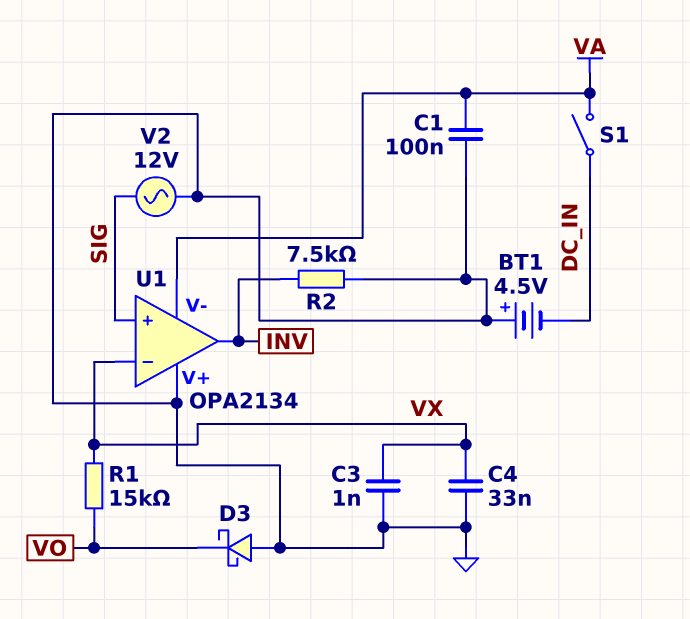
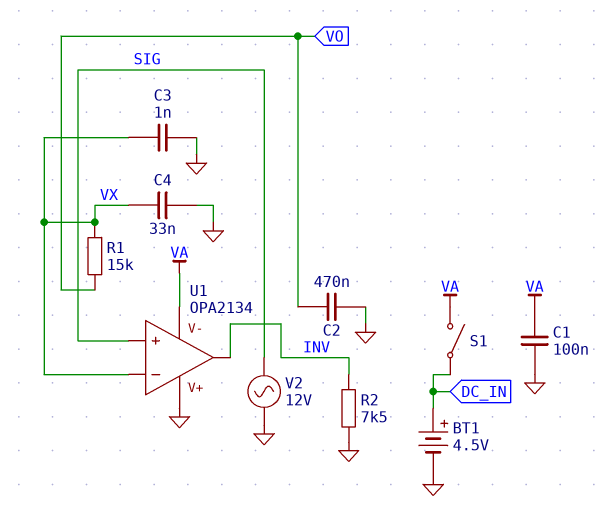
BT1: 4.5V (plus GND, minus DC_IN) -> 4.5V (plus DC_IN, minus GND)
C2: none -> 470nF (GND, VO)
D3: schottky (A GND, K VO) -> none

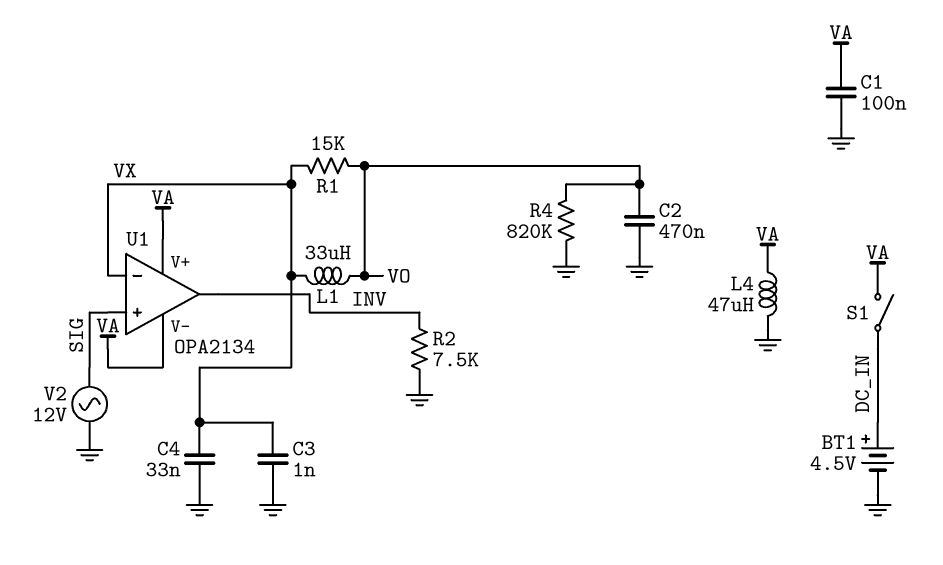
L1: none -> 33uH (VO, VX)
L4: none -> 47uH (GND, VA)
R4: none -> 820k (GND, VO)
U1 pin V+: GND -> VA

